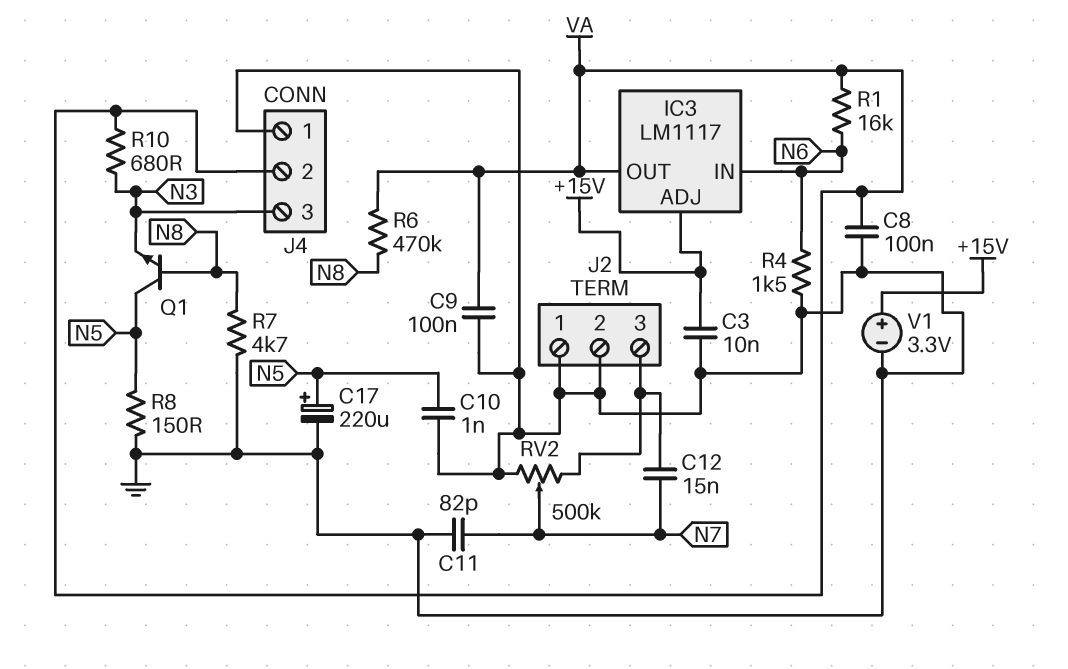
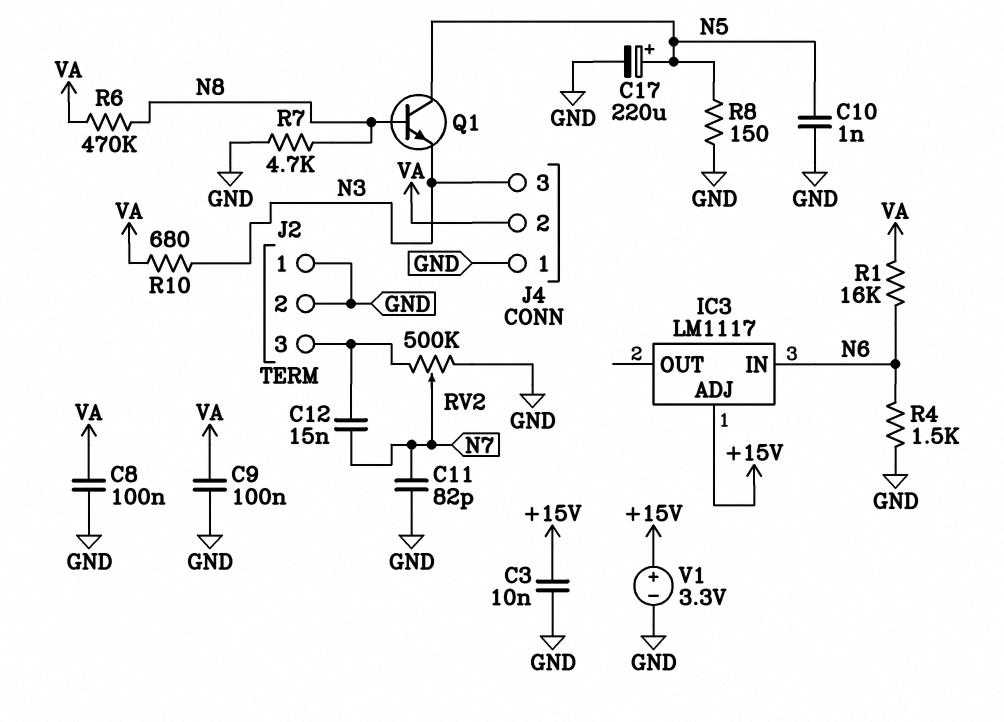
IC3 pin OUT: VA -> none

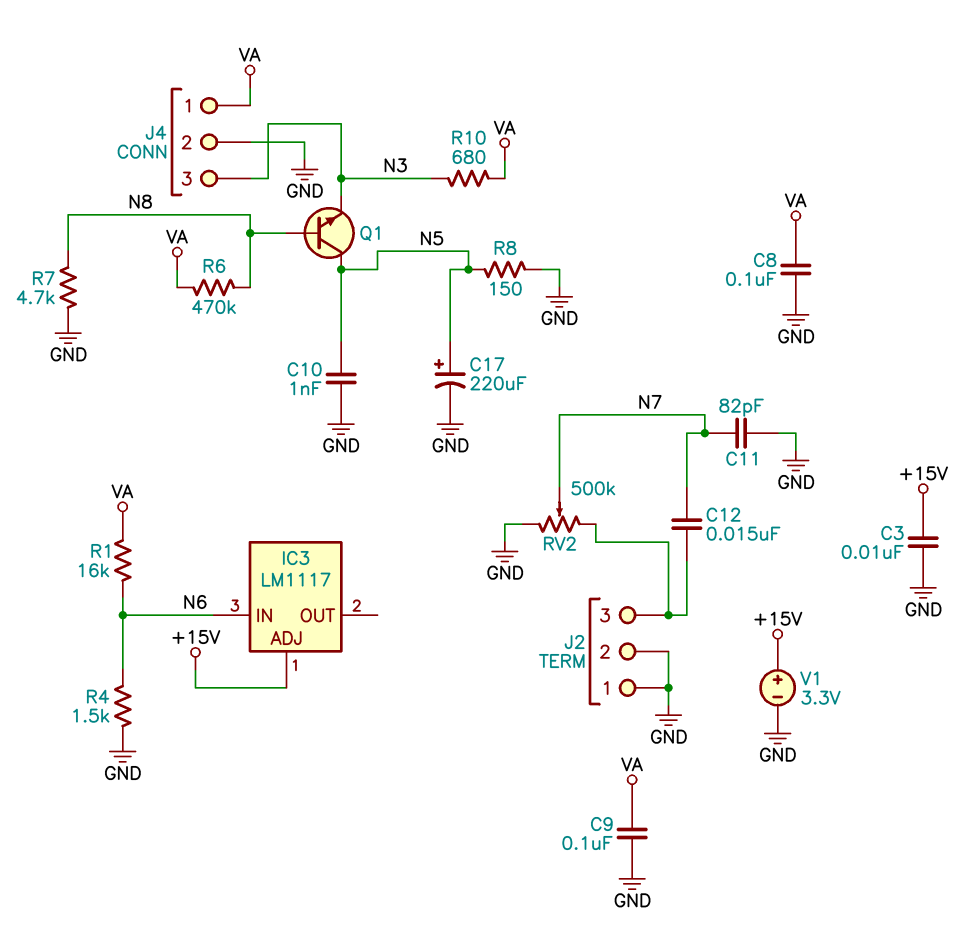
J4 pin 1: GND -> VA
J4 pin 2: VA -> GND

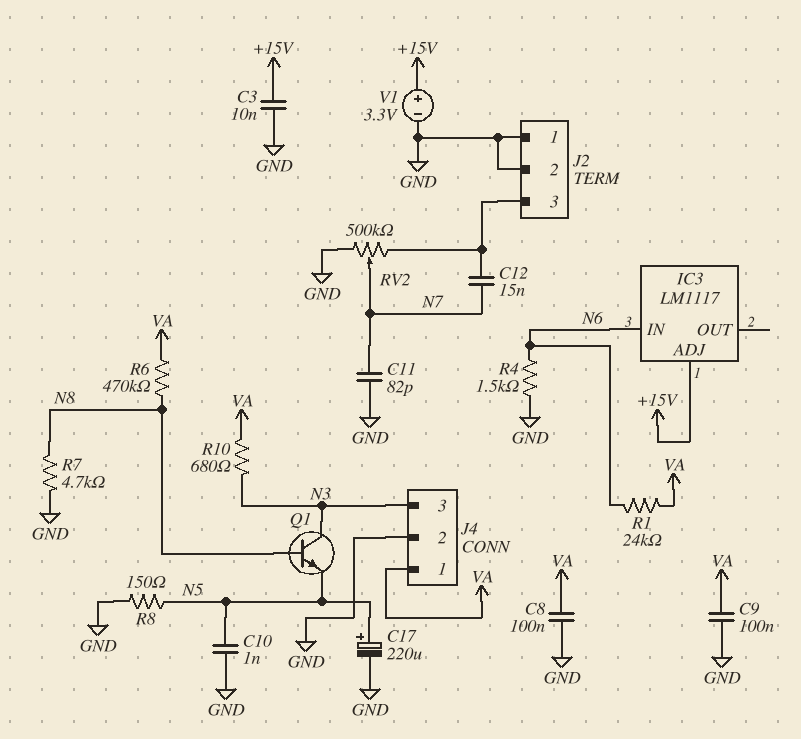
Q1: NPN (B N8, C N5, E N3) -> NPN (B N8, C N3, E N5)
R1: 16k (N6, VA) -> 24k (N6, VA)

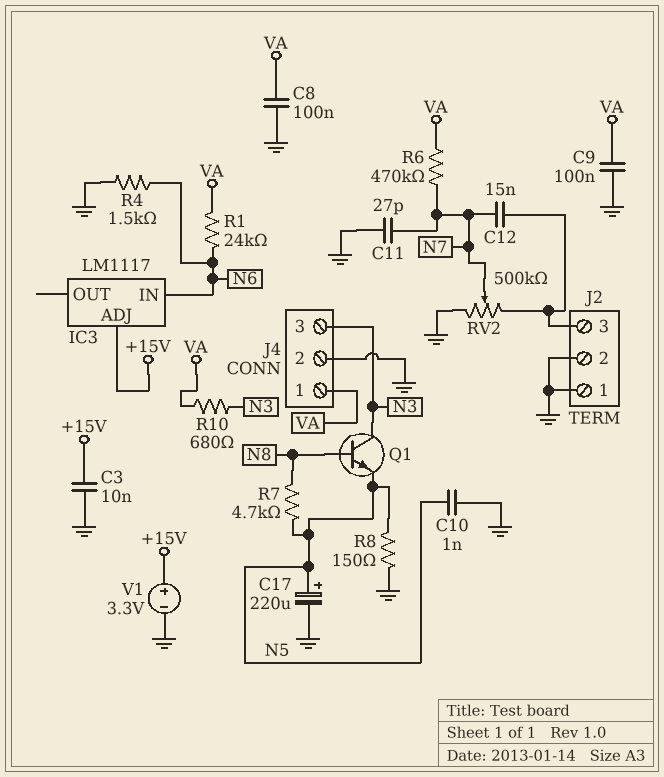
C11: 82pF (GND, N7) -> 27pF (GND, N7)
R6: 470k (N8, VA) -> 470k (N7, VA)
R7: 4.7k (GND, N8) -> 4.7k (N5, N8)

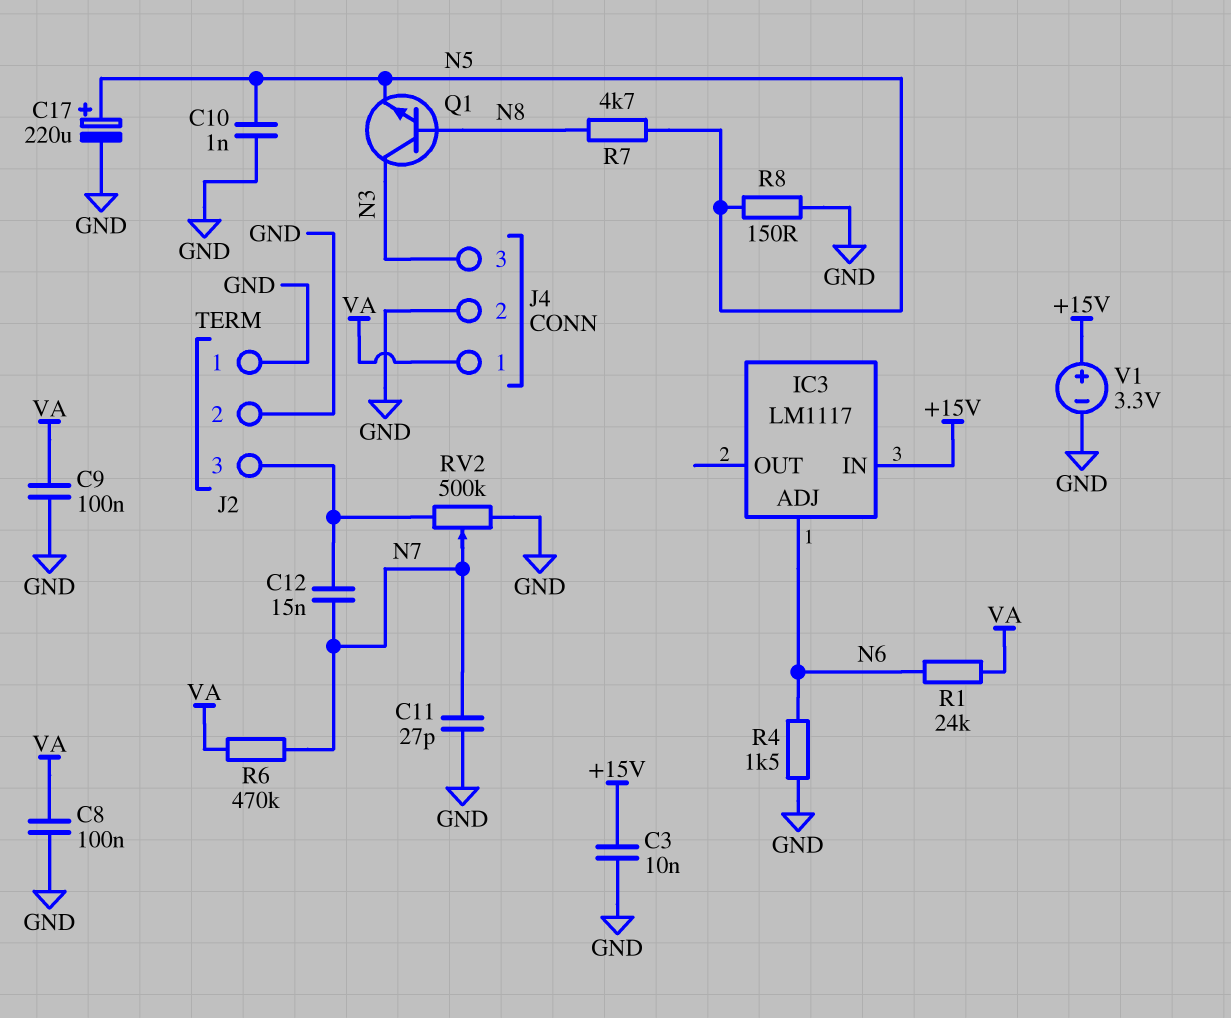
IC3 pin ADJ: +15V -> N6
IC3 pin IN: N6 -> +15V
R10: 680 (N3, VA) -> none

